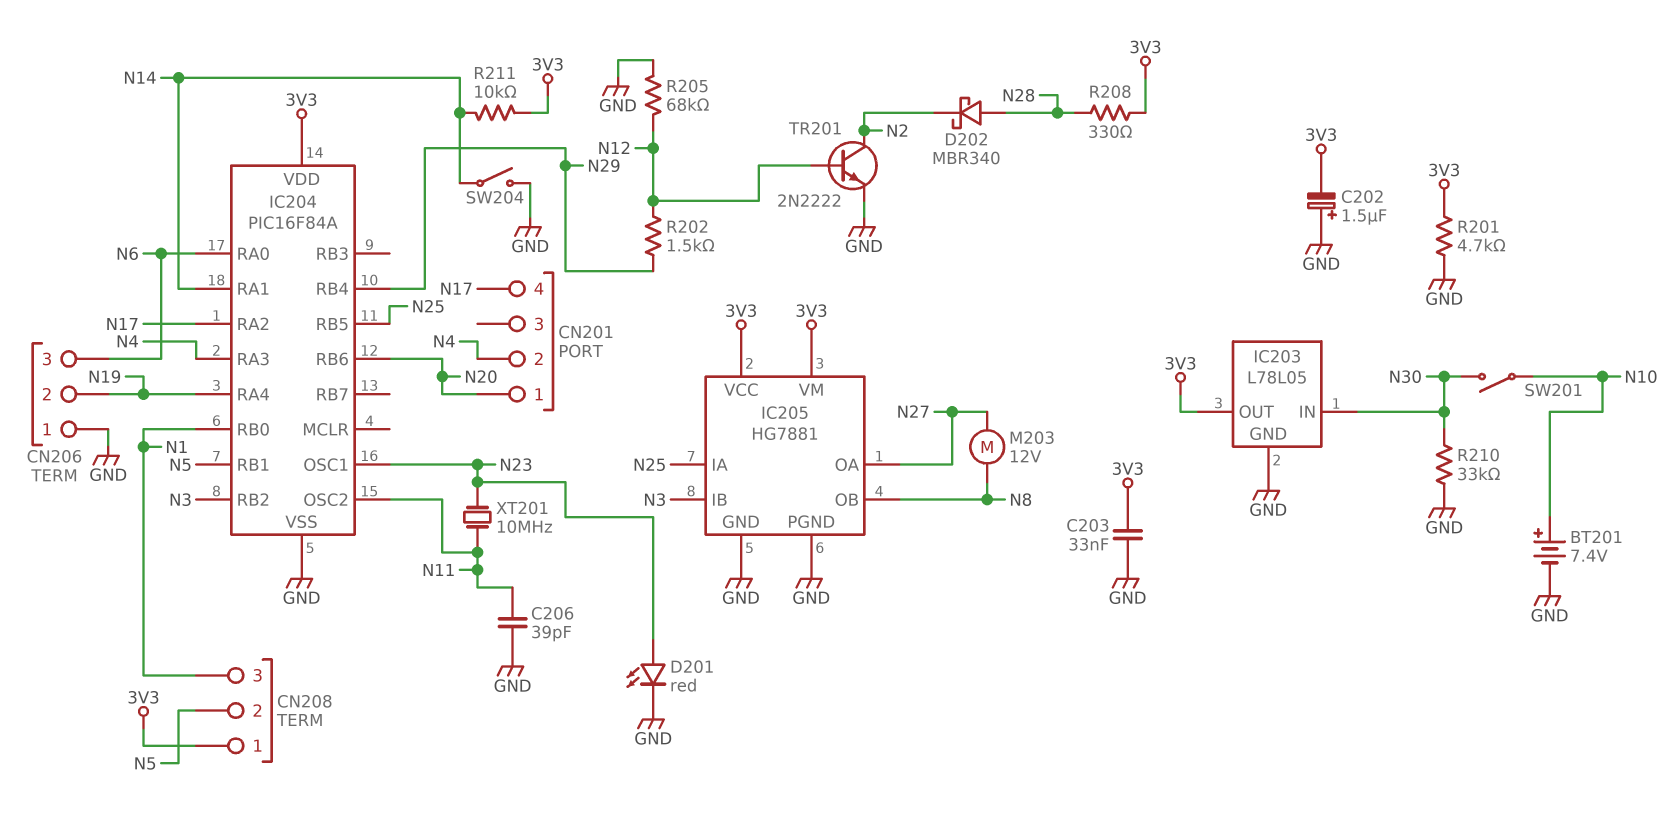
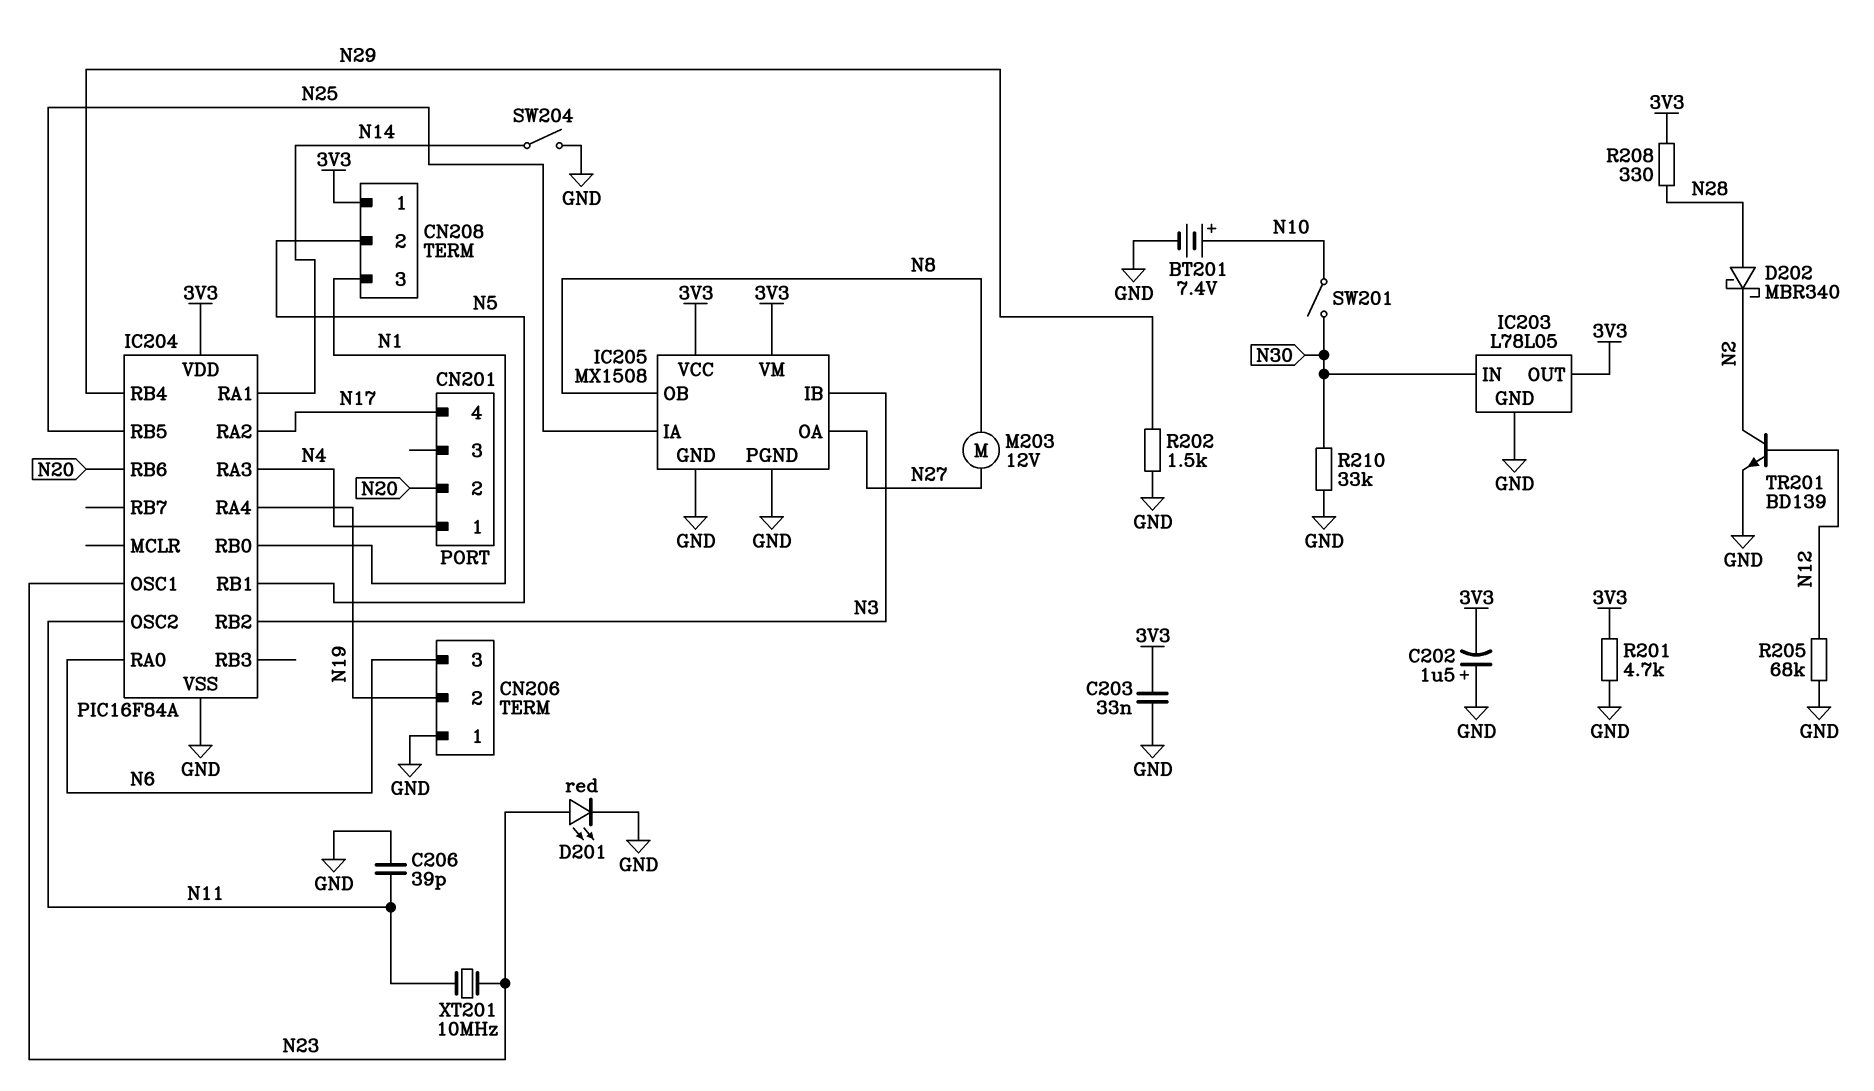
CN201 pin 1: N20 -> N4
CN201 pin 2: N4 -> N20
IC205: HG7881 -> MX1508
R202: 1.5k (N12, N29) -> 1.5k (GND, N29)
R211: 10k (3V3, N14) -> none
TR201: NPN 2N2222 (B N12, C N2, E GND) -> NPN BD139 (B N12, C N2, E GND)

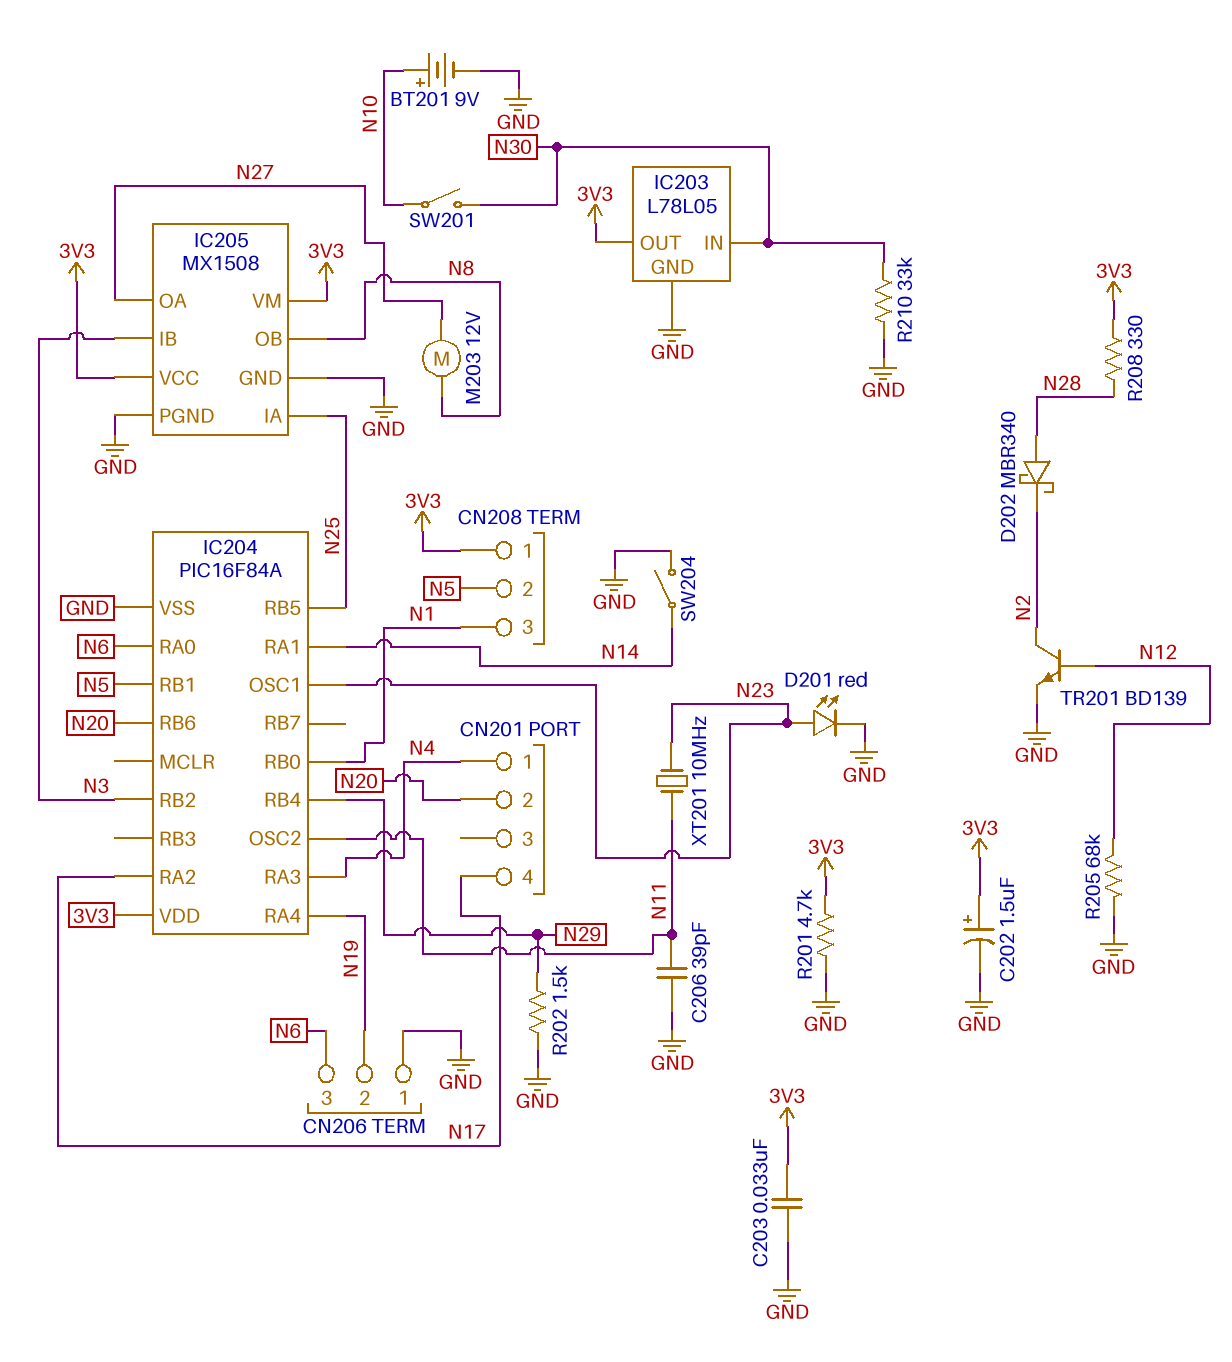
BT201: 7.4V (plus N10, minus GND) -> 9V (plus N10, minus GND)
C202: 1.5uF (plus GND, minus 3V3) -> 1.5uF (plus 3V3, minus GND)

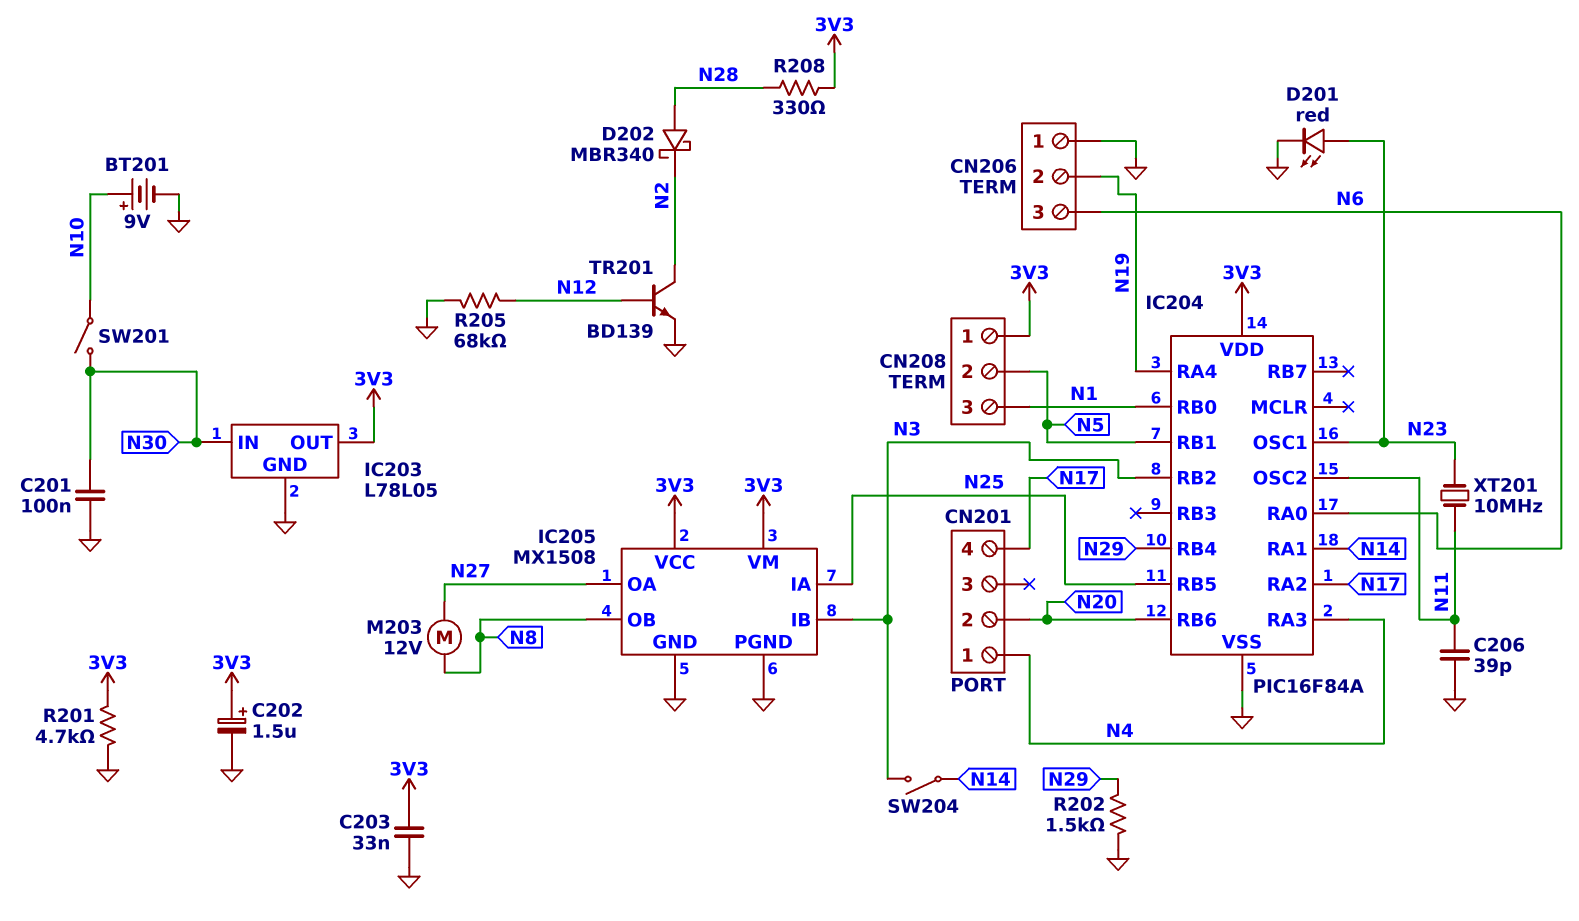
C201: none -> 100nF (GND, N30)
R210: 33k (GND, N30) -> none
SW204: switch (GND, N14) -> switch (N3, N14)

